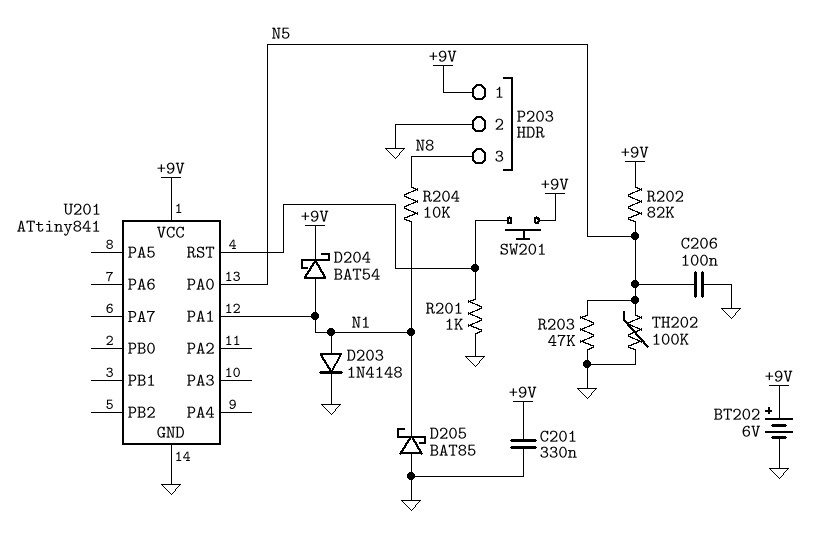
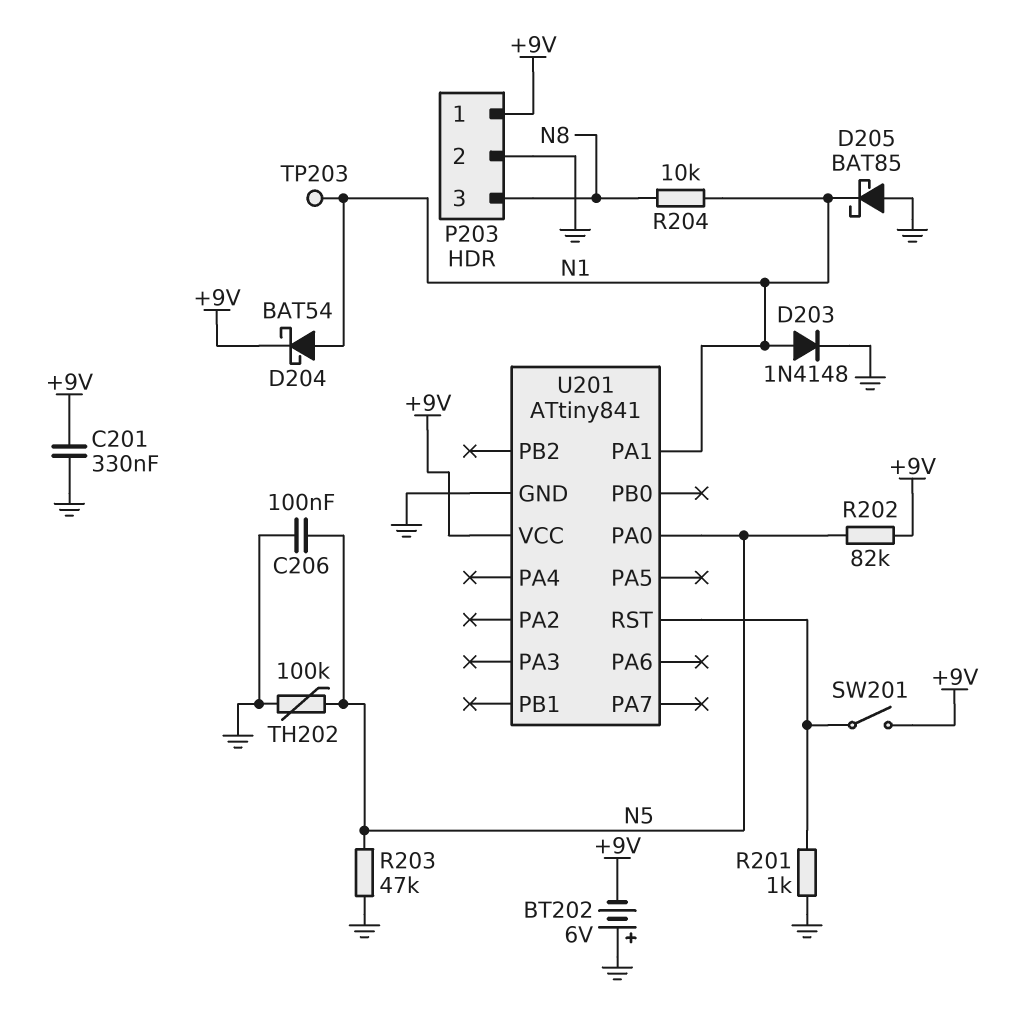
BT202: 6V (plus +9V, minus GND) -> 6V (plus GND, minus +9V)
SW201: button (+9V, U201/RST) -> switch (+9V, U201/RST)
TP203: none -> test point (N1)

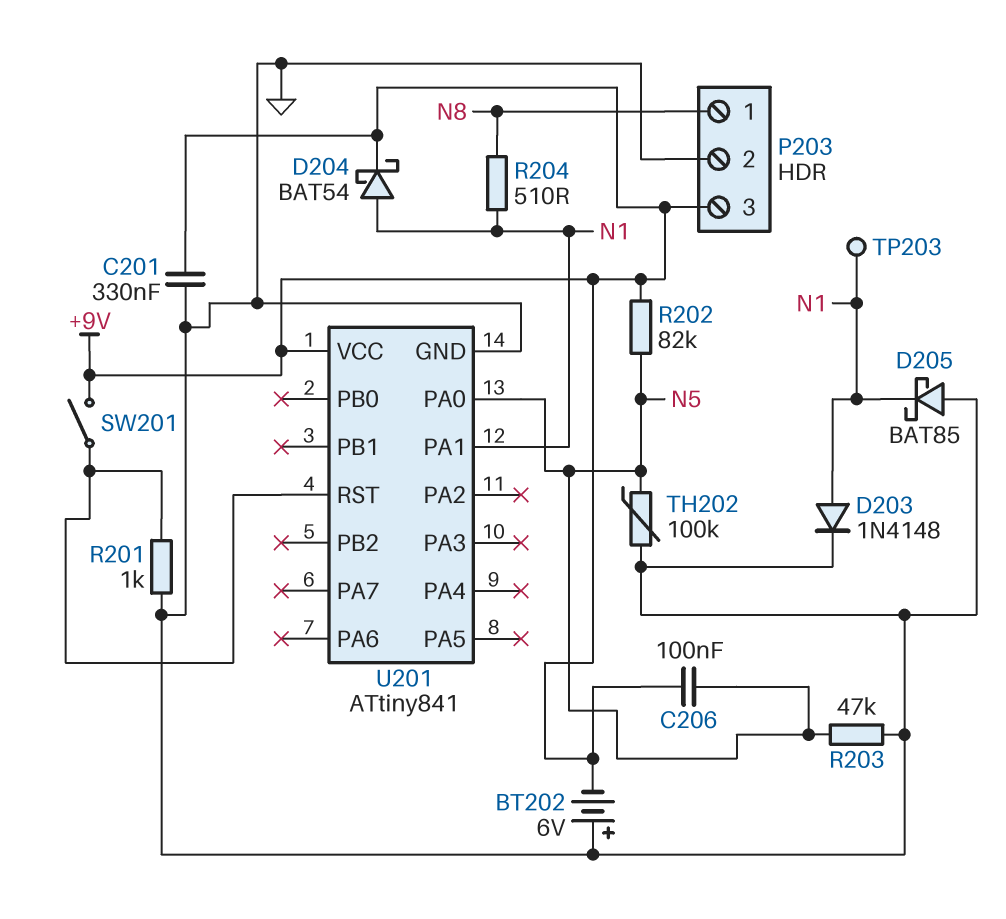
C206: 100nF (GND, N5) -> 100nF (+9V, N5)
P203 pin 1: +9V -> N8
P203 pin 3: N8 -> +9V
R204: 10k (N1, N8) -> 510 (N1, N8)

